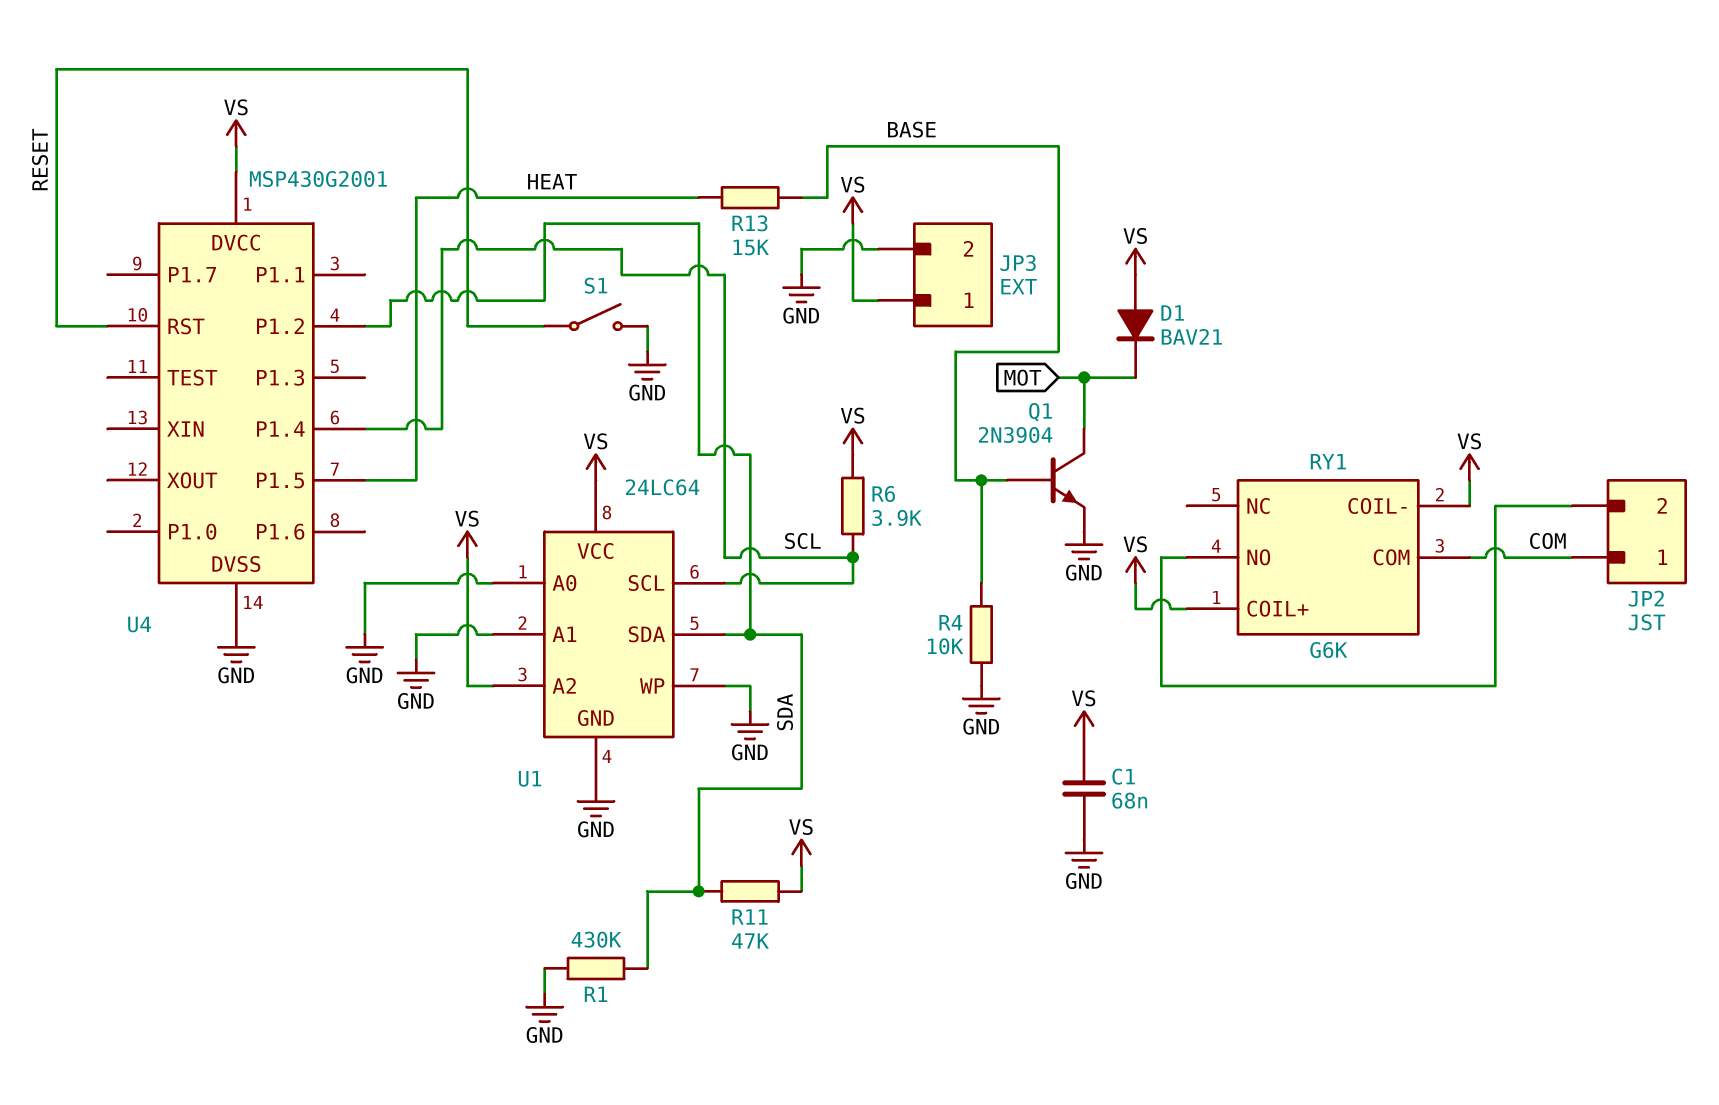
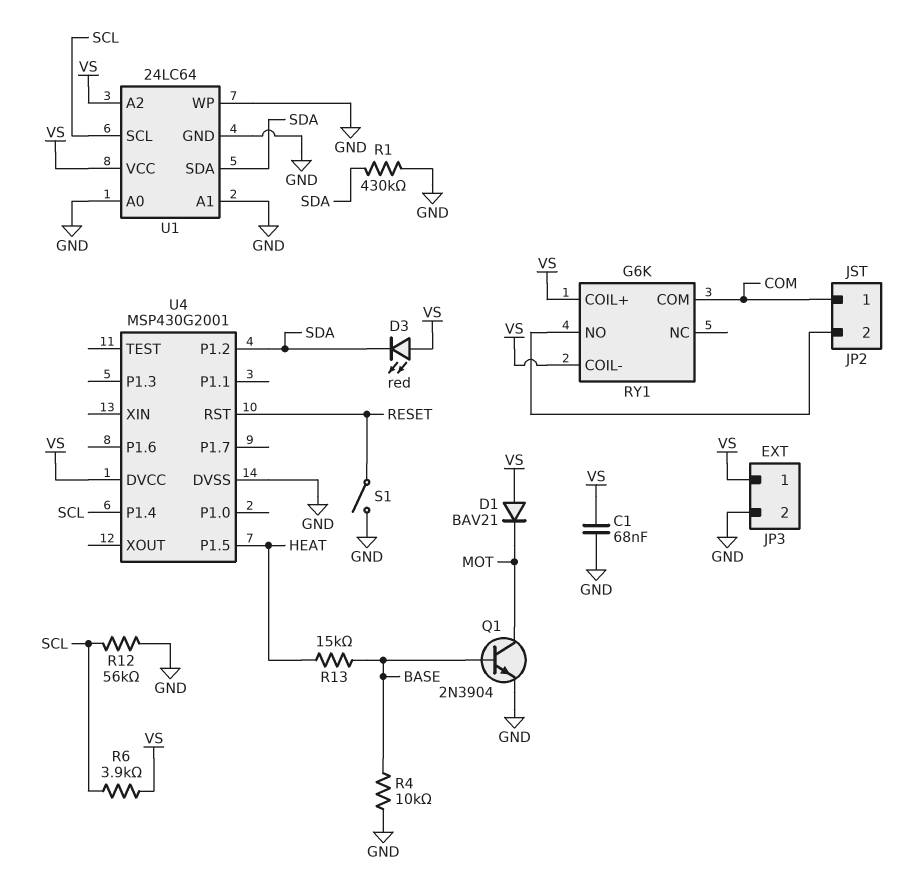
D3: none -> LED red (A VS, K SDA)
R11: 47k (SDA, VS) -> none
R12: none -> 56k (GND, SCL)

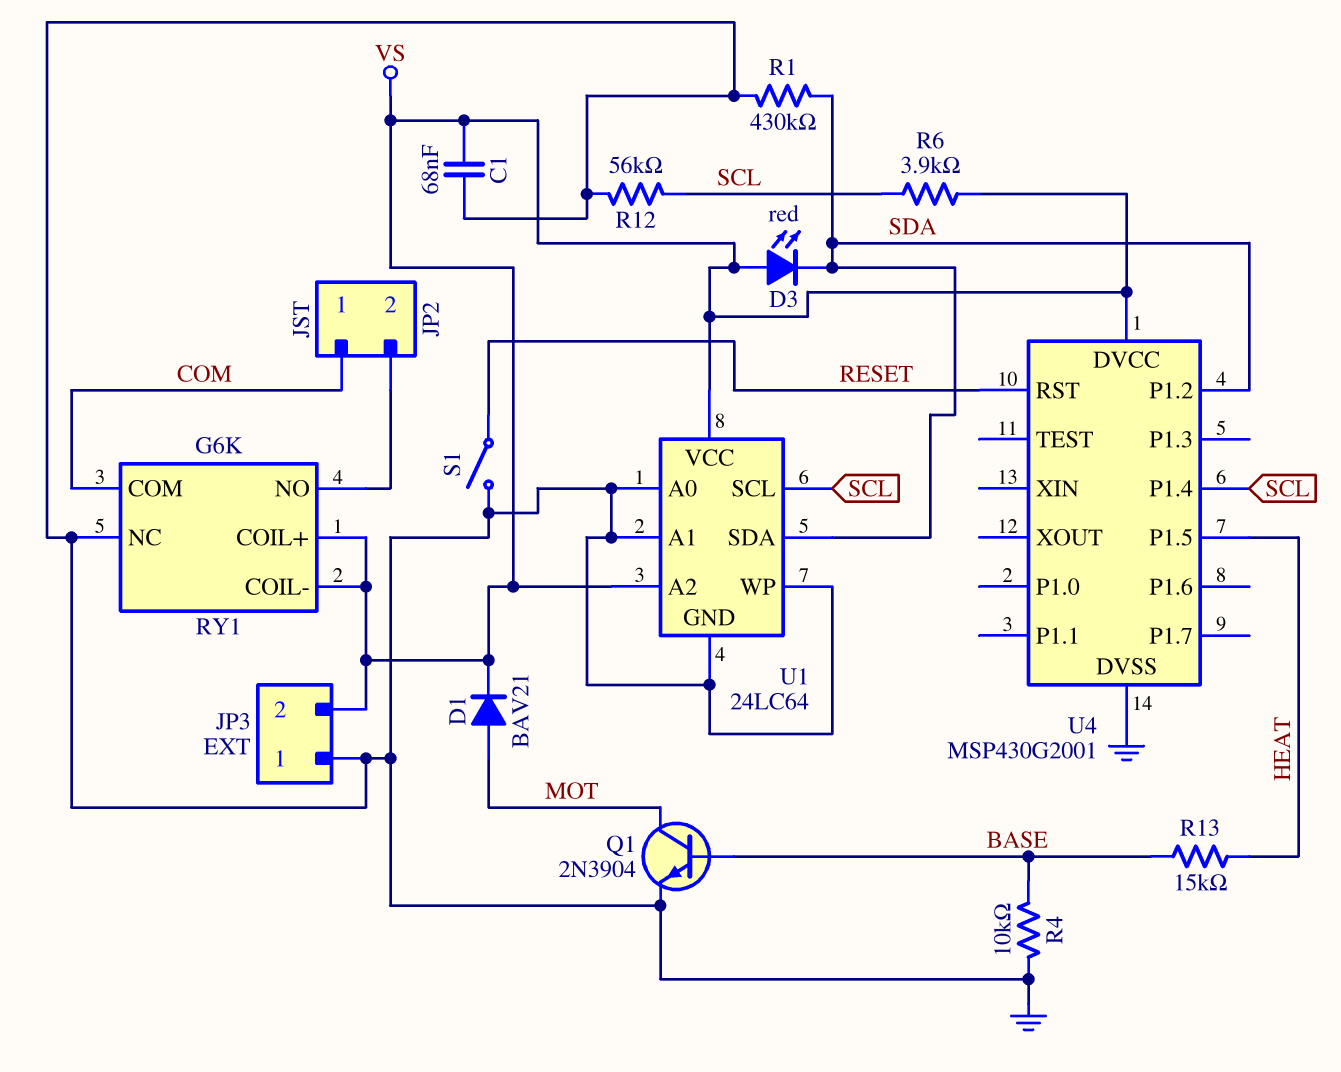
D1: diode BAV21 (A VS, K MOT) -> diode BAV21 (A MOT, K VS)
JP3 pin 1: VS -> GND
JP3 pin 2: GND -> VS
RY1 pin NC: none -> GND

